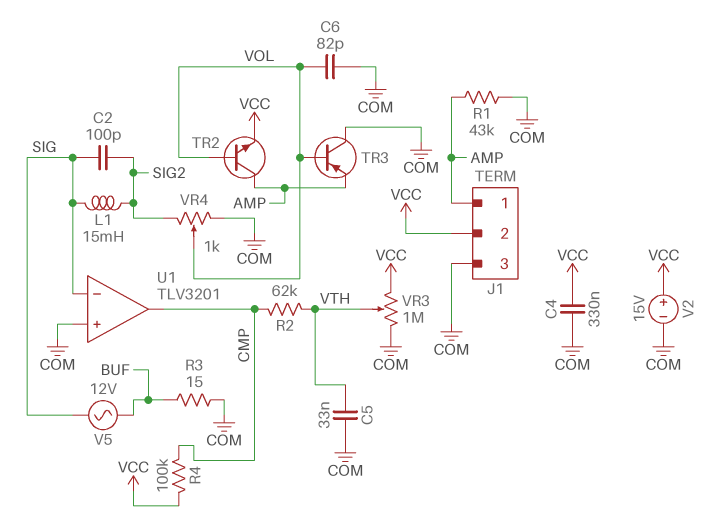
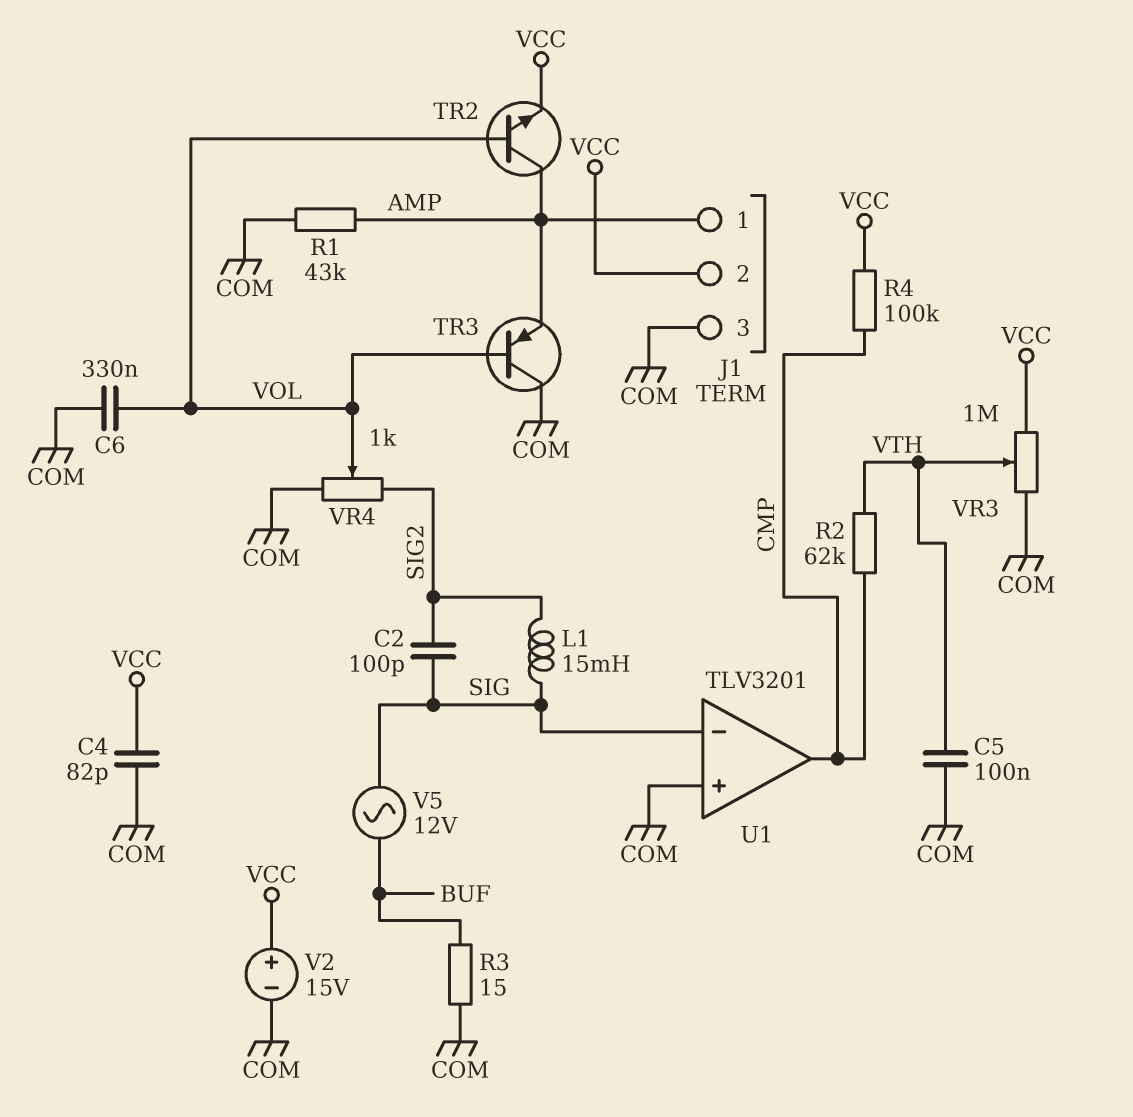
C4: 330nF (COM, VCC) -> 82pF (COM, VCC)
C5: 33nF (COM, VTH) -> 100nF (COM, VTH)
C6: 82pF (COM, VOL) -> 330nF (COM, VOL)

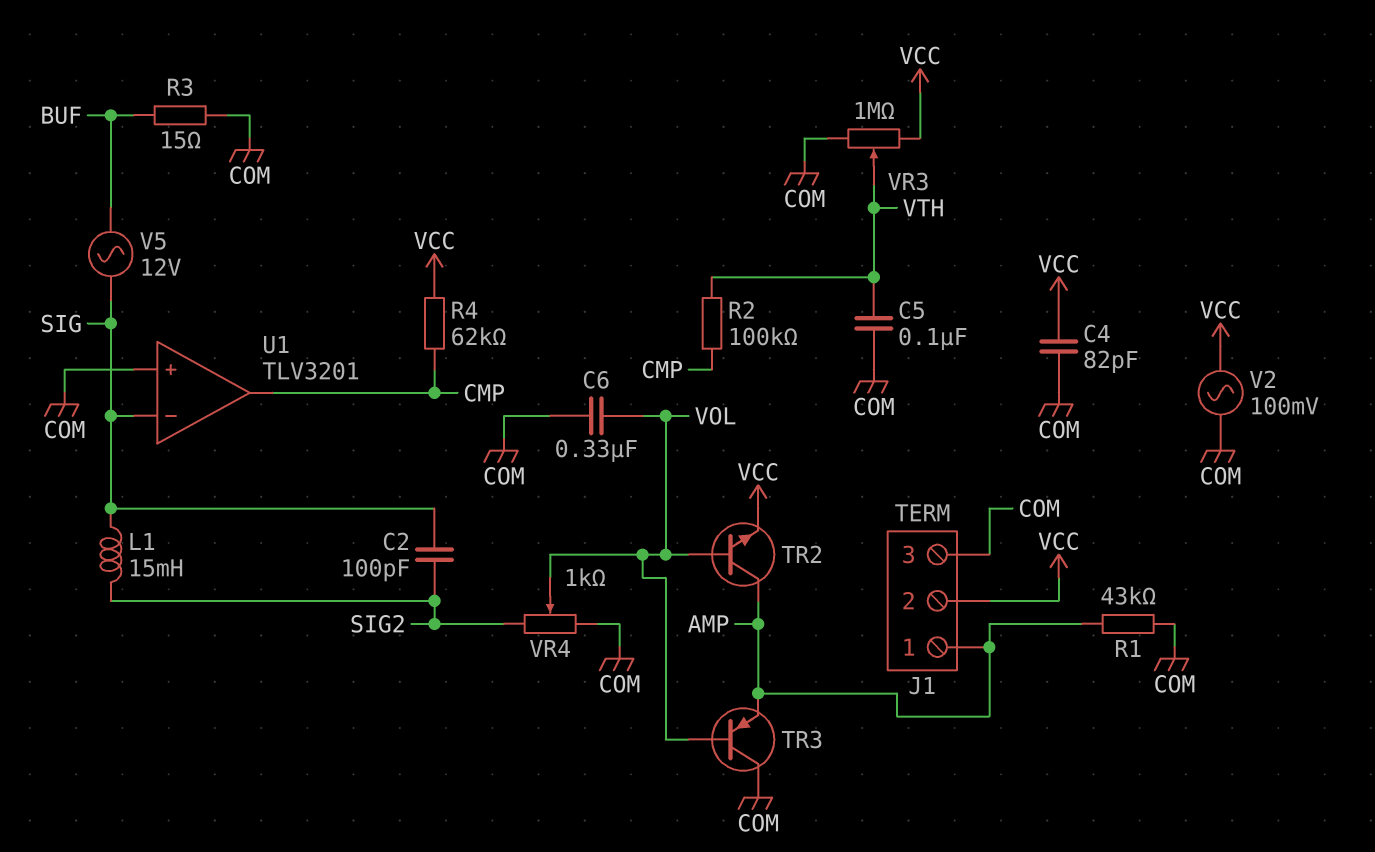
R2: 62k (CMP, VTH) -> 100k (CMP, VTH)
R4: 100k (CMP, VCC) -> 62k (CMP, VCC)
V2: 15V (plus VCC, minus COM) -> AC 100mV (COM, VCC)

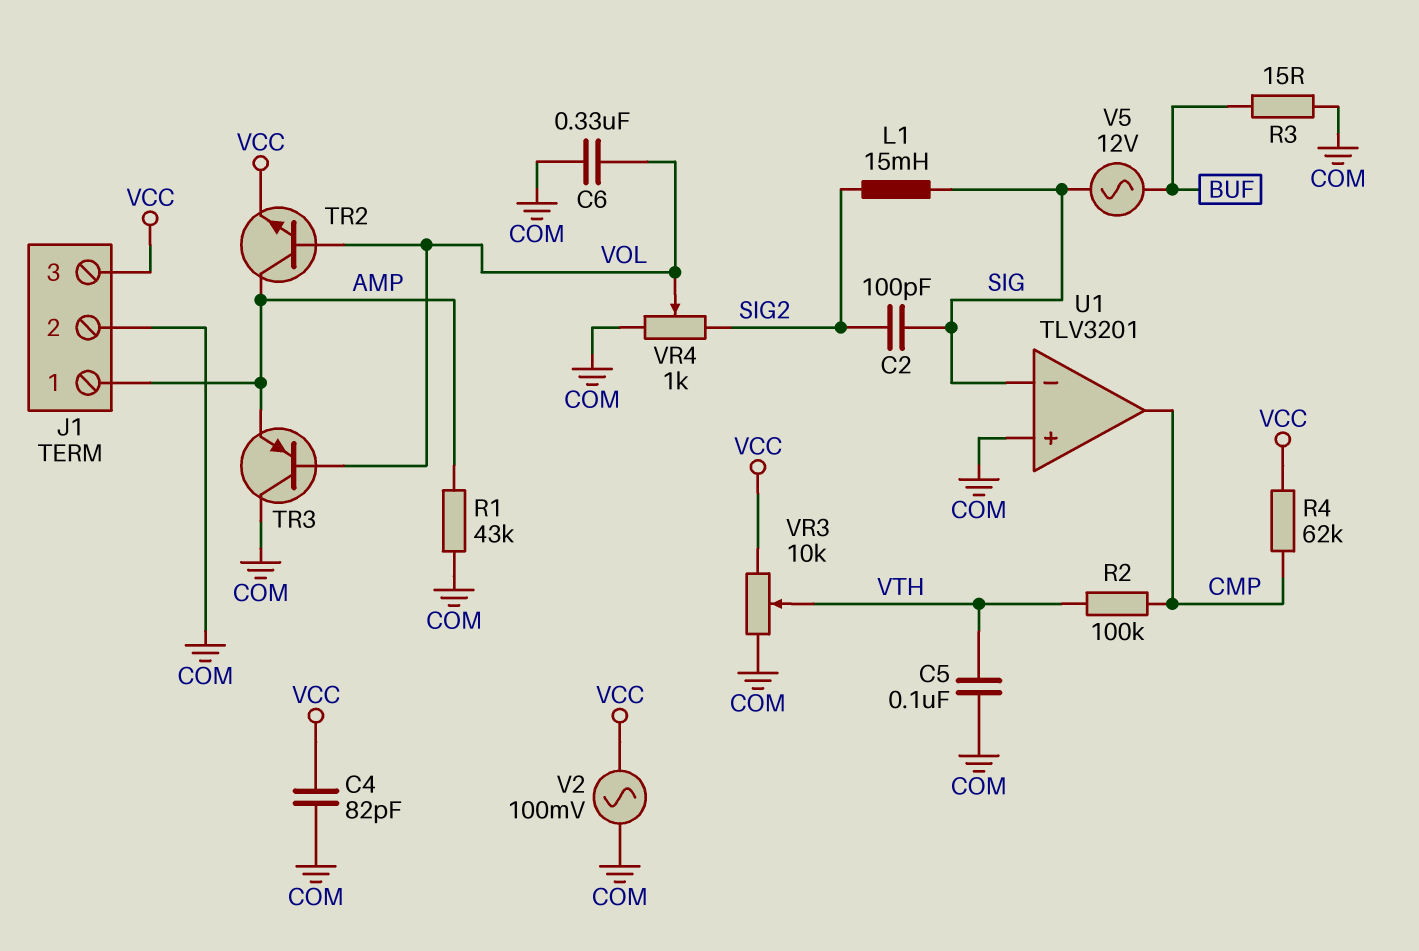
J1 pin 2: VCC -> COM
J1 pin 3: COM -> VCC
VR3: 1M (COM, VCC, wiper VTH) -> 10k (COM, VCC, wiper VTH)

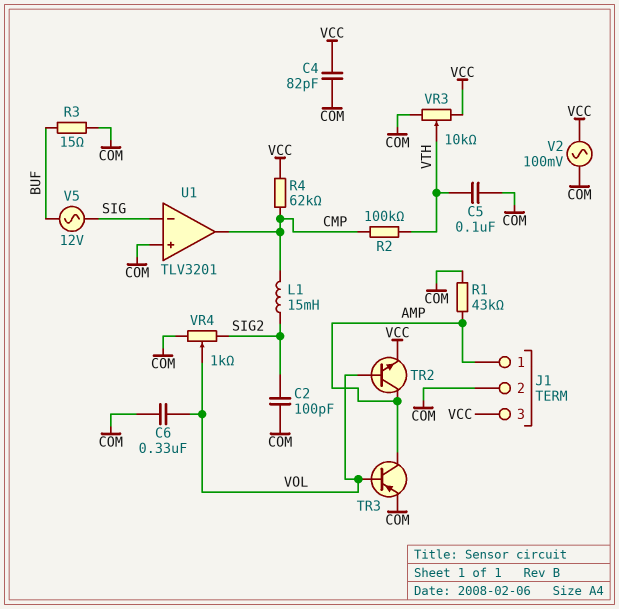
C2: 100pF (SIG, SIG2) -> 100pF (COM, SIG2)
L1: 15mH (SIG, SIG2) -> 15mH (CMP, SIG2)
TR3: PNP (B VOL, C COM, E AMP) -> PNP (B VOL, C AMP, E COM)

